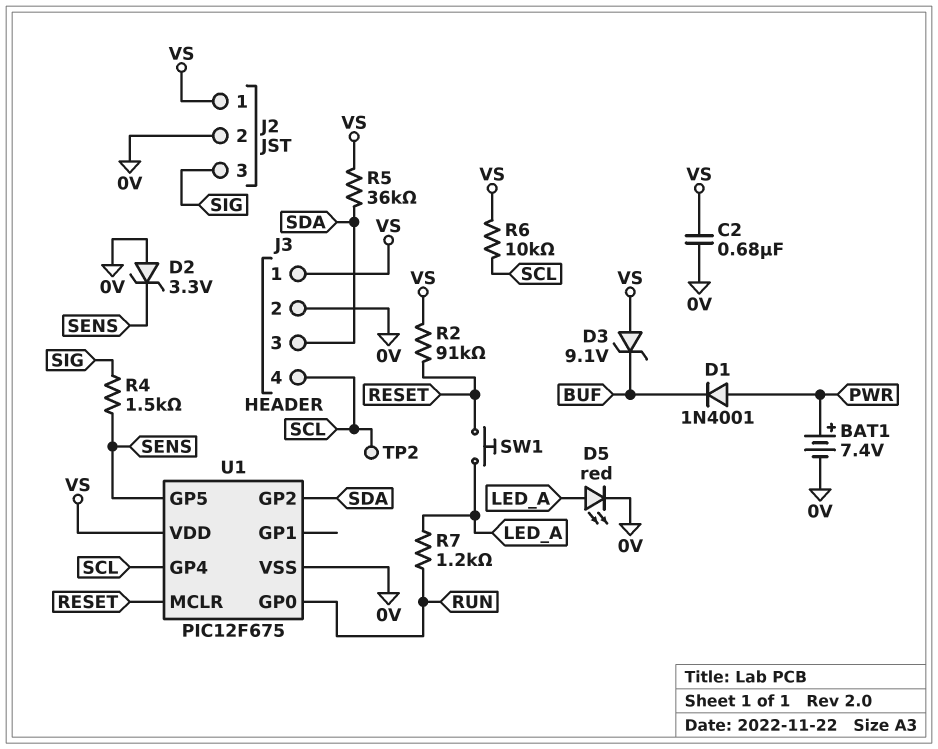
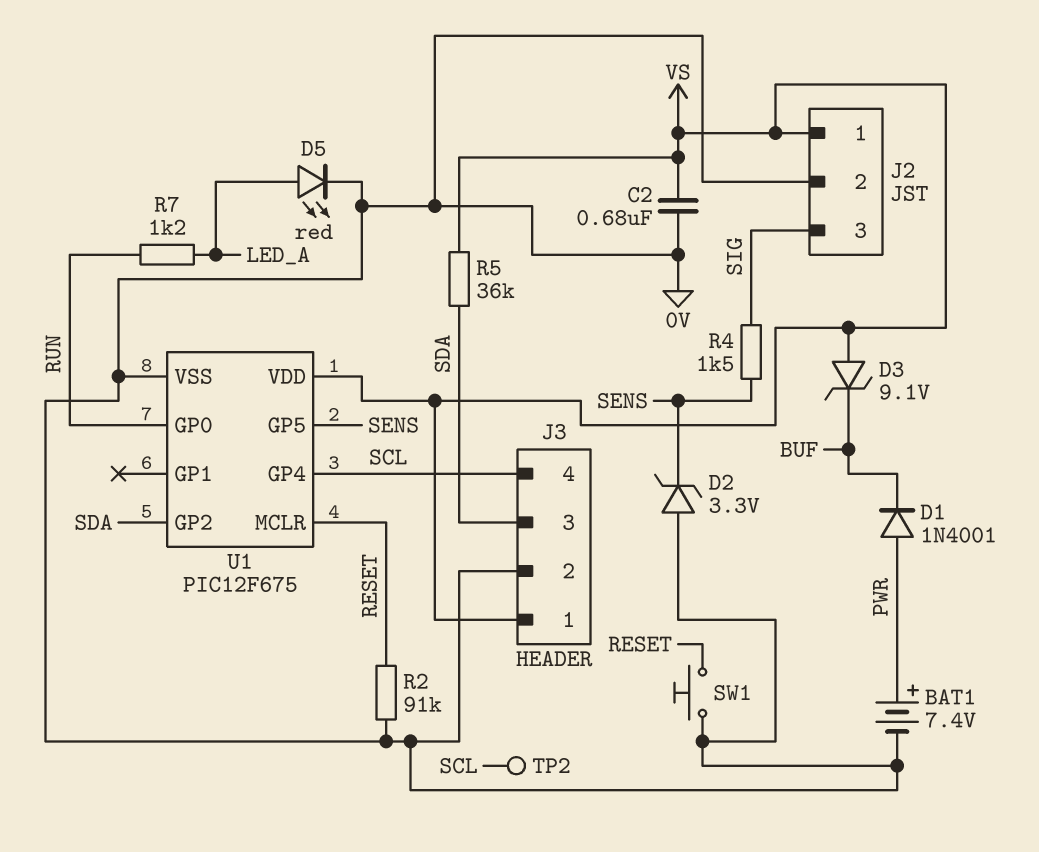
R2: 91k (RESET, VS) -> 91k (0V, RESET)
R6: 10k (SCL, VS) -> none
SW1: button (LED_A, RESET) -> button (0V, RESET)

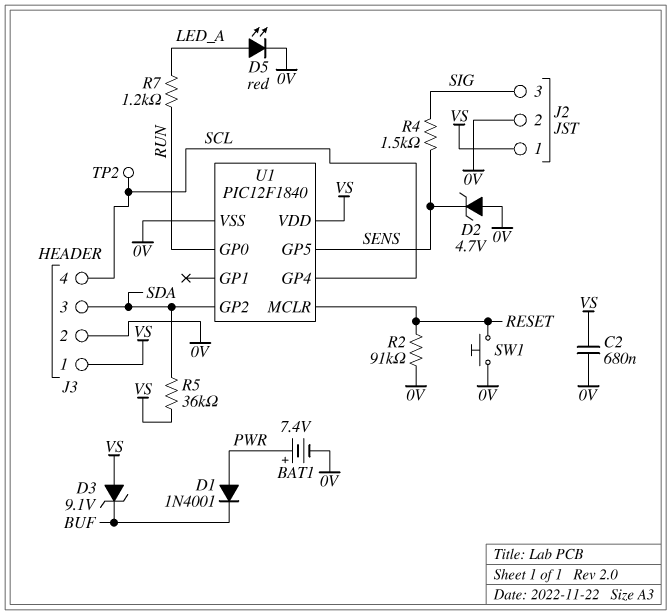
D2: zener 3.3V (A 0V, K SENS) -> zener 4.7V (A 0V, K SENS)
U1: PIC12F675 -> PIC12F1840

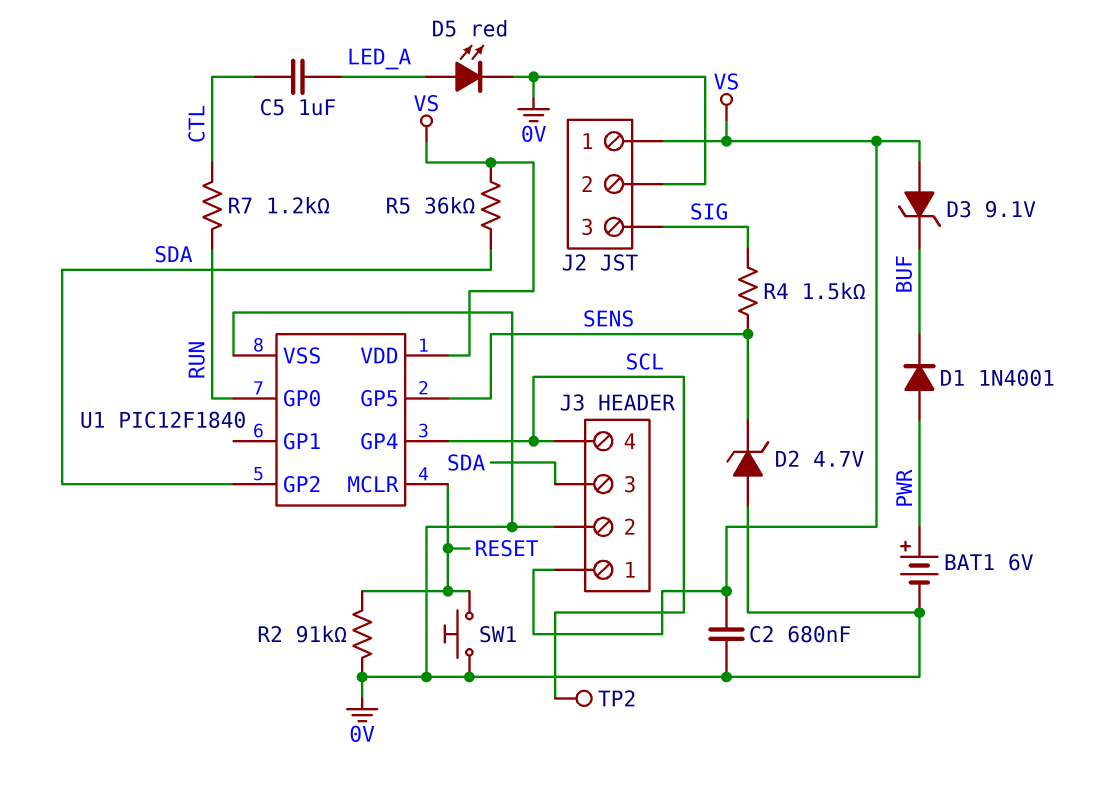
BAT1: 7.4V (plus PWR, minus 0V) -> 6V (plus PWR, minus 0V)
C5: none -> 1uF (CTL, LED_A)
R7: 1.2k (LED_A, RUN) -> 1.2k (CTL, RUN)

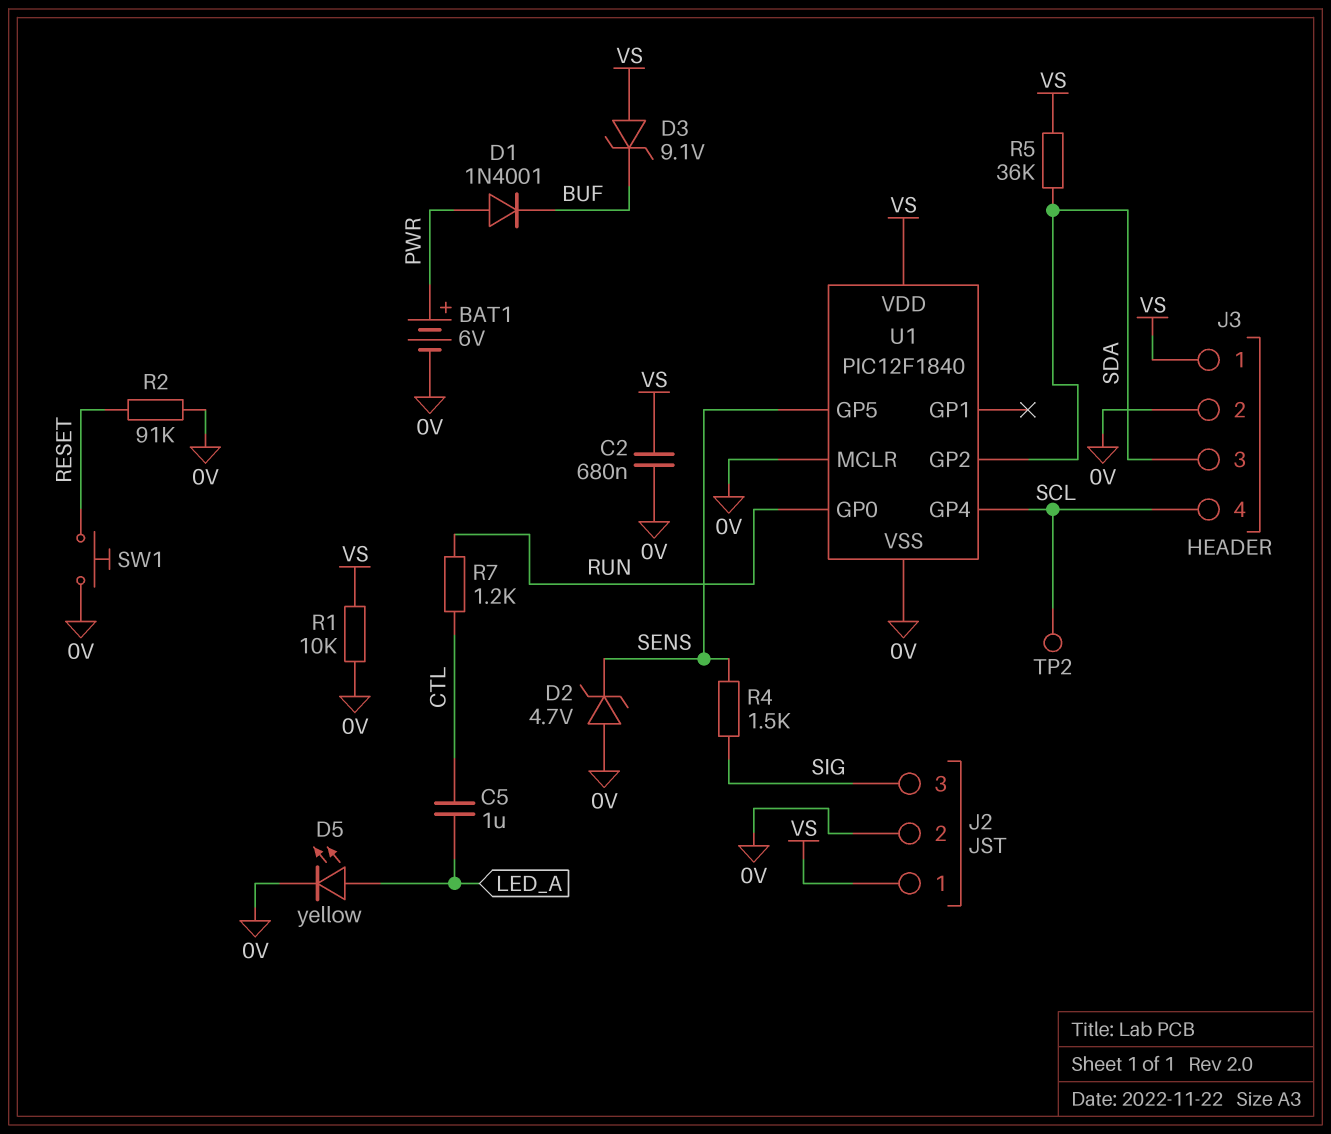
D5: LED red (A LED_A, K 0V) -> LED yellow (A LED_A, K 0V)
R1: none -> 10k (0V, VS)
U1 pin MCLR: RESET -> 0V

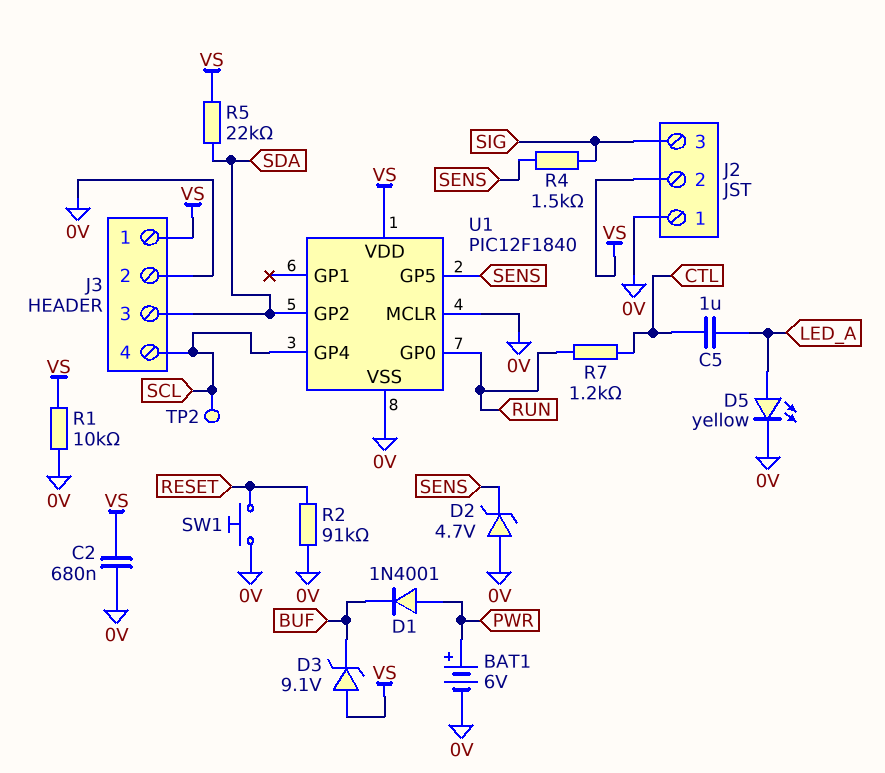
J2 pin 1: VS -> 0V
J2 pin 2: 0V -> VS
R5: 36k (SDA, VS) -> 22k (SDA, VS)

